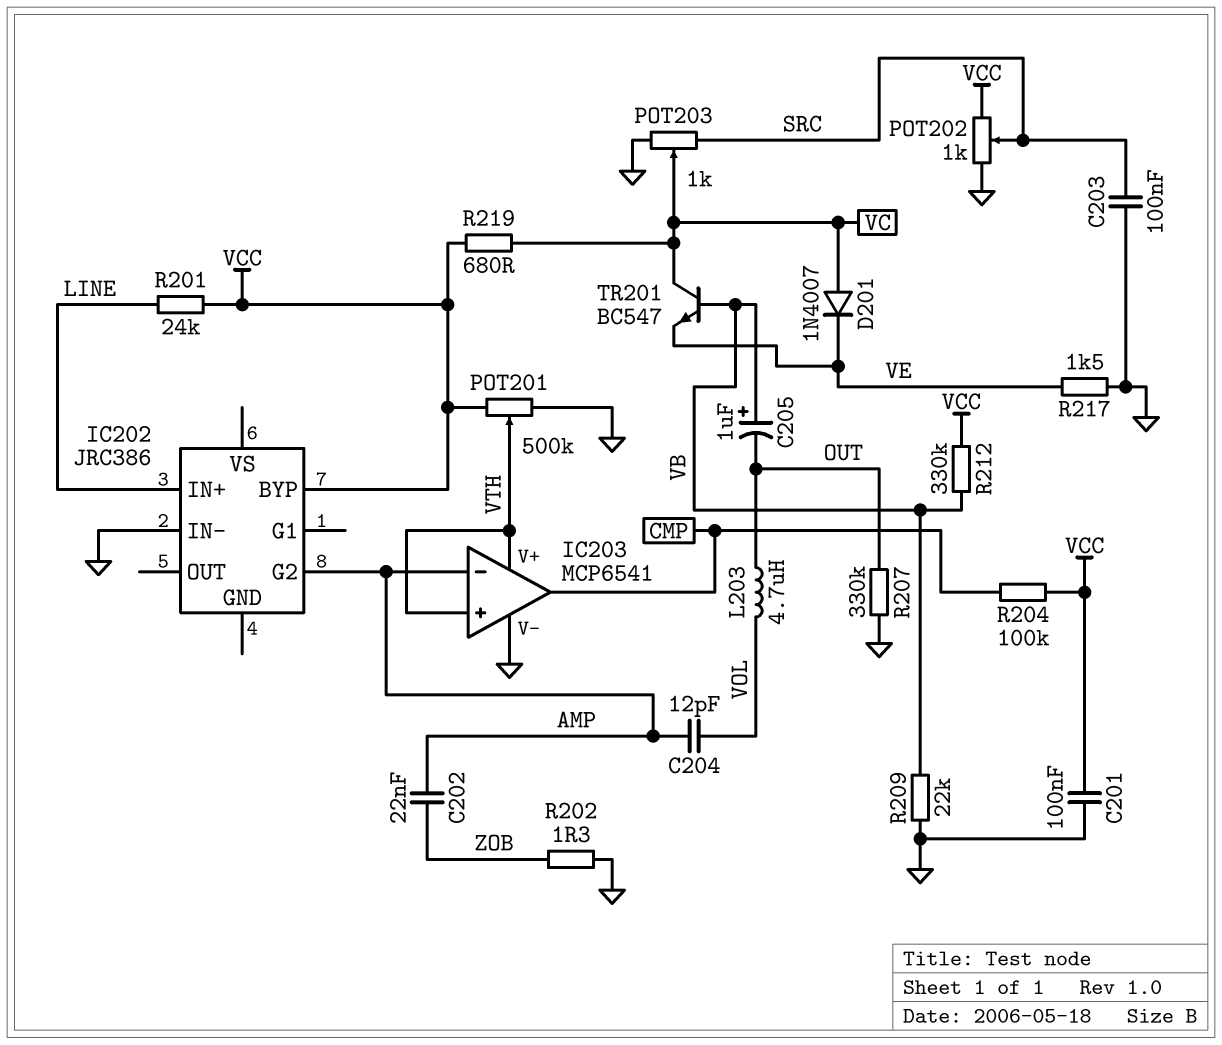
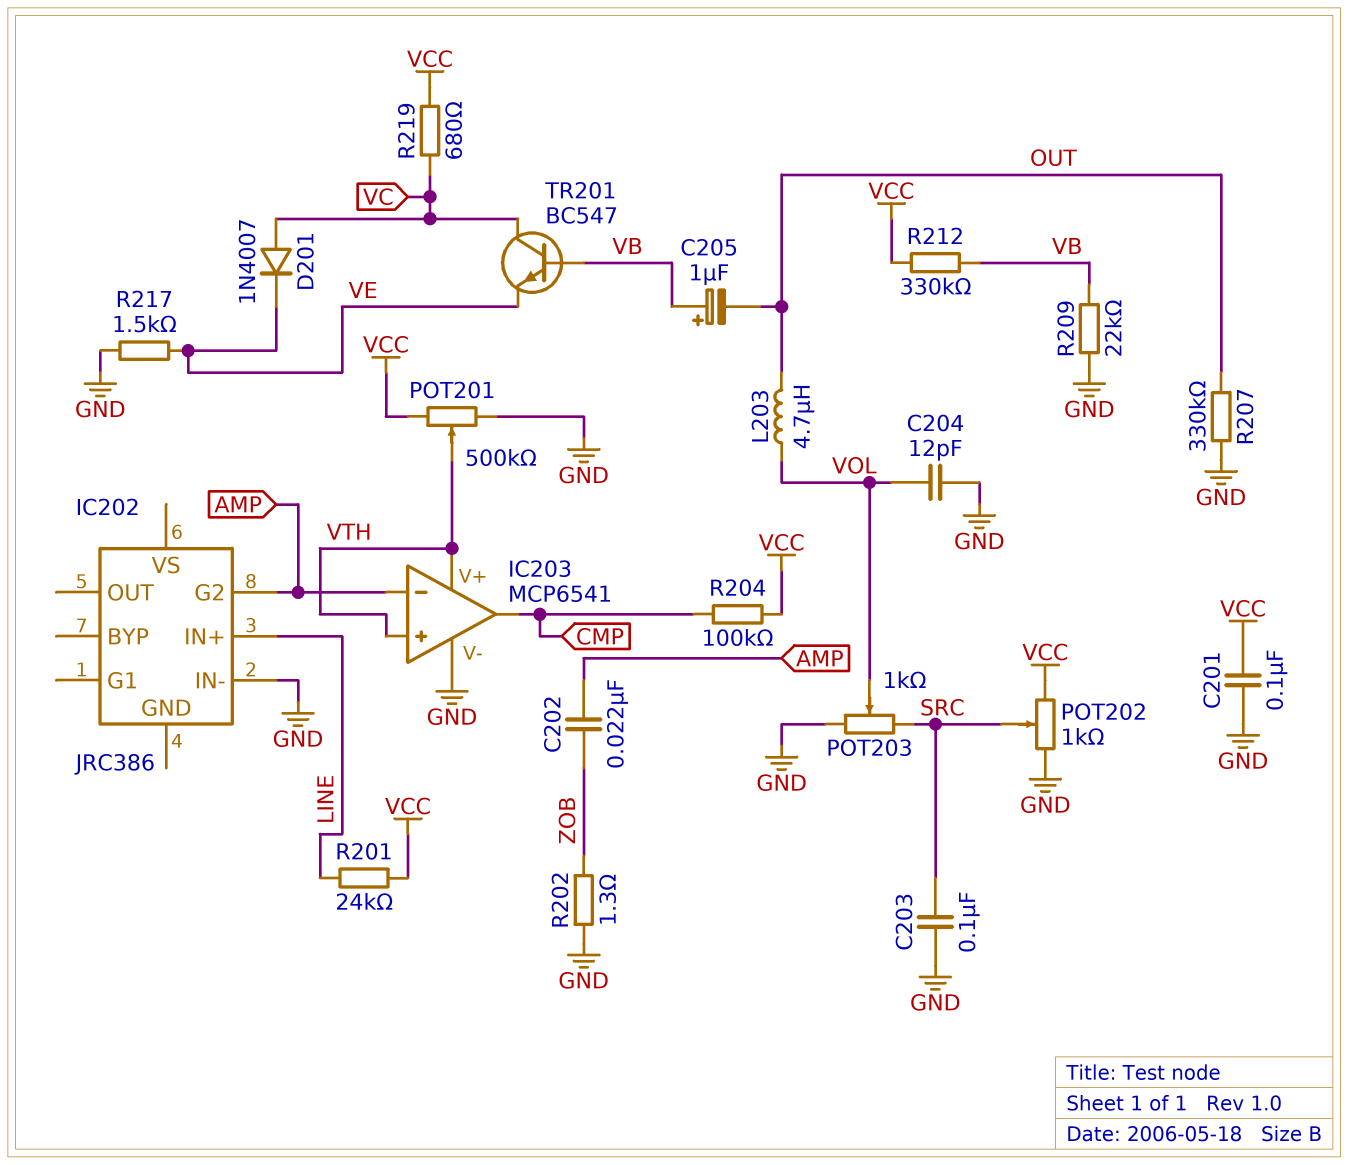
C204: 12pF (AMP, VOL) -> 12pF (GND, VOL)
IC202 pin BYP: VCC -> none
POT203: 1k (GND, SRC, wiper VC) -> 1k (GND, SRC, wiper VOL)

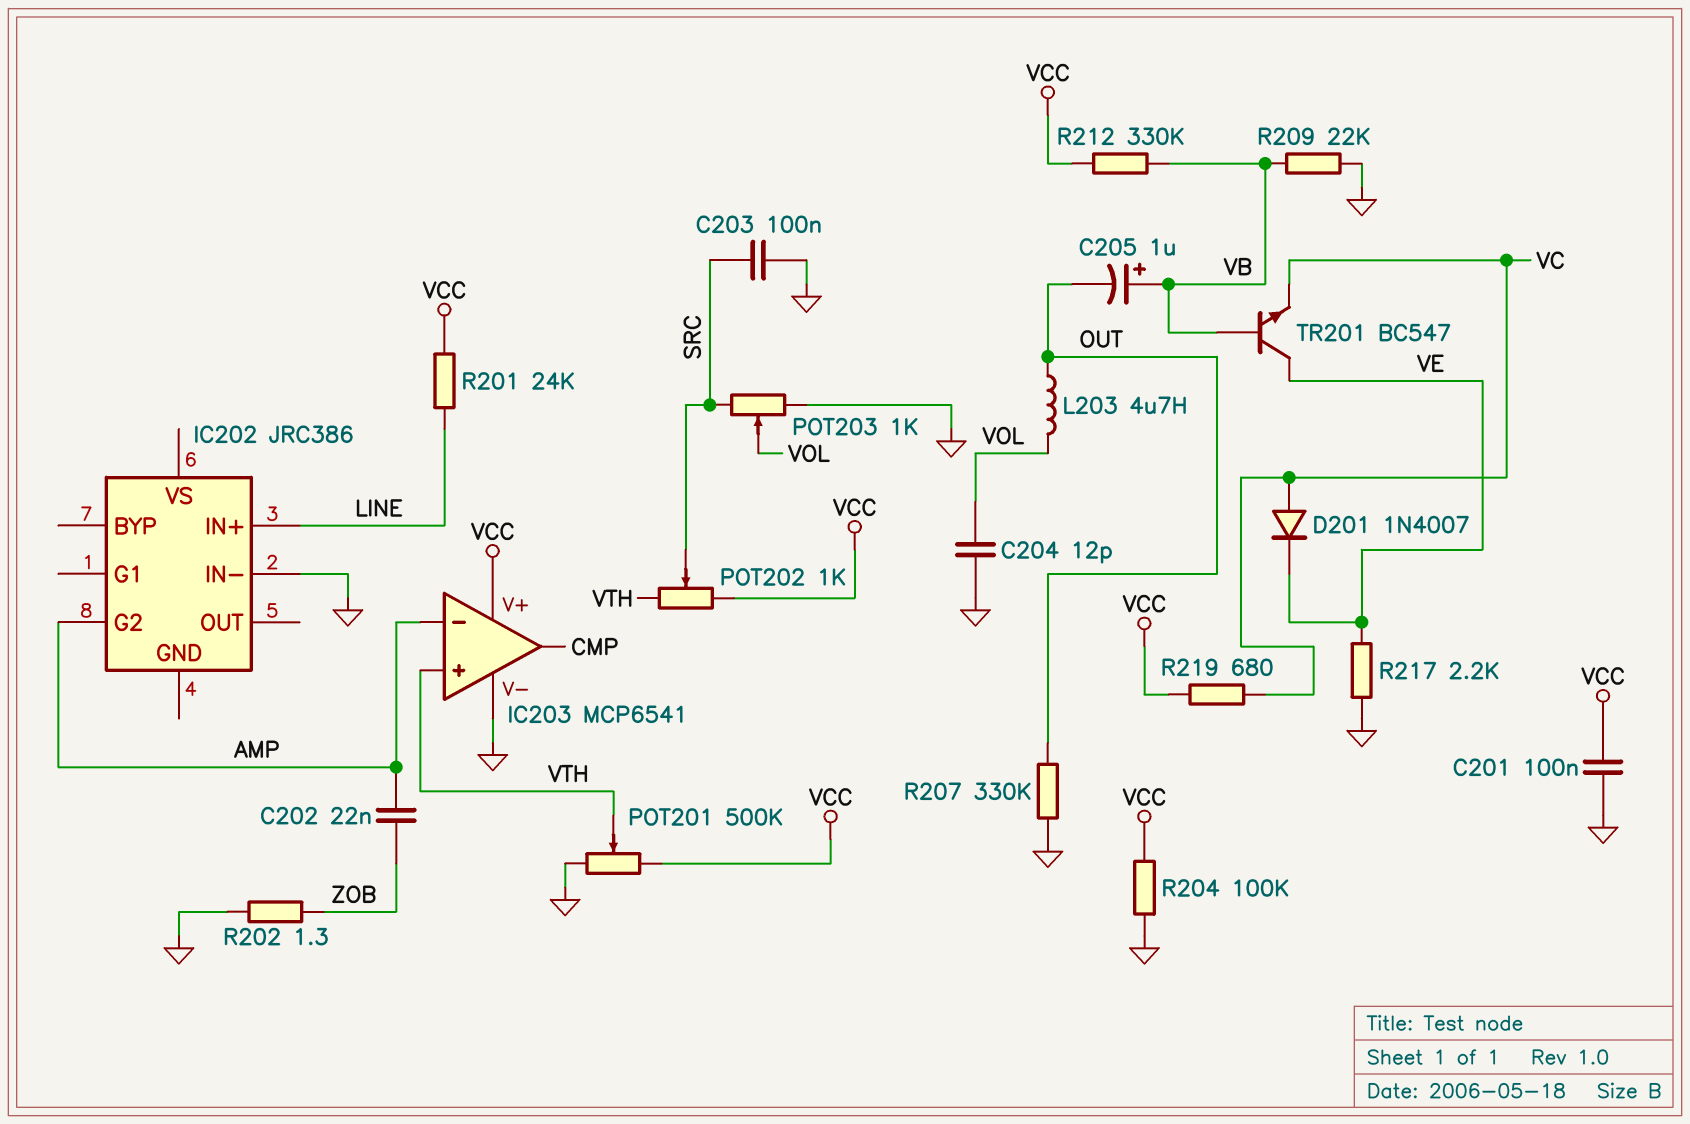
IC203 pin V+: VTH -> VCC
POT202: 1k (GND, VCC, wiper SRC) -> 1k (VCC, VTH, wiper SRC)
R204: 100k (CMP, VCC) -> 100k (GND, VCC)
R217: 1.5k (GND, VE) -> 2.2k (GND, VE)
TR201: NPN BC547 (B VB, C VC, E VE) -> NPN BC547 (B VB, C VE, E VC)

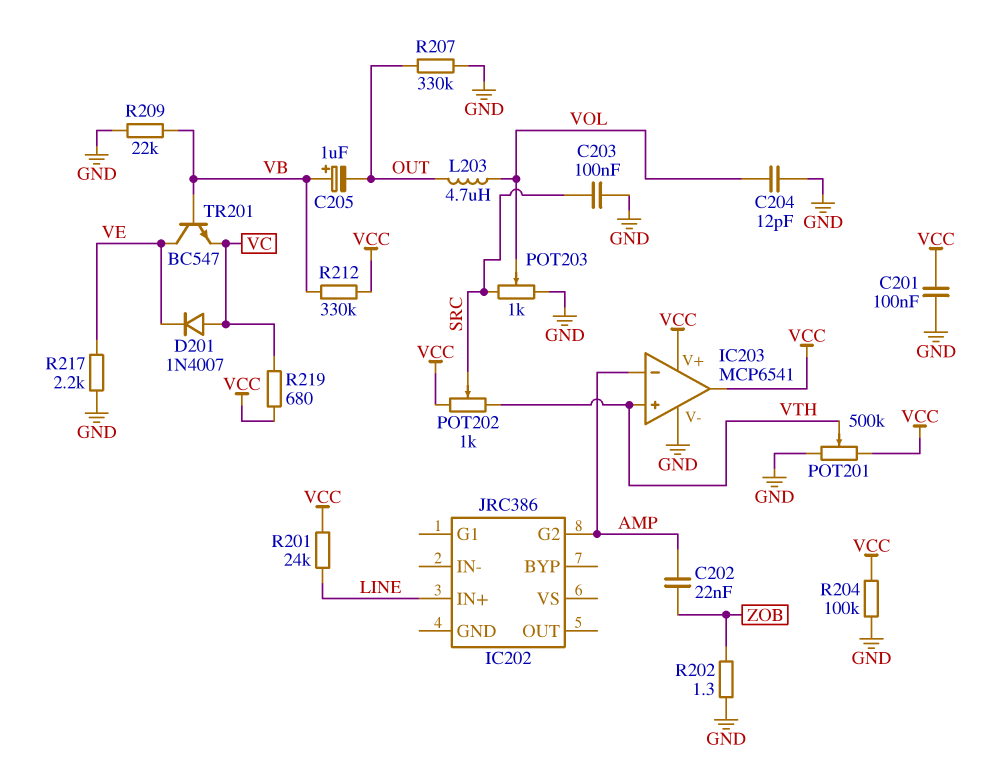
IC202 pin IN-: GND -> none
IC203 pin out: CMP -> VCC

